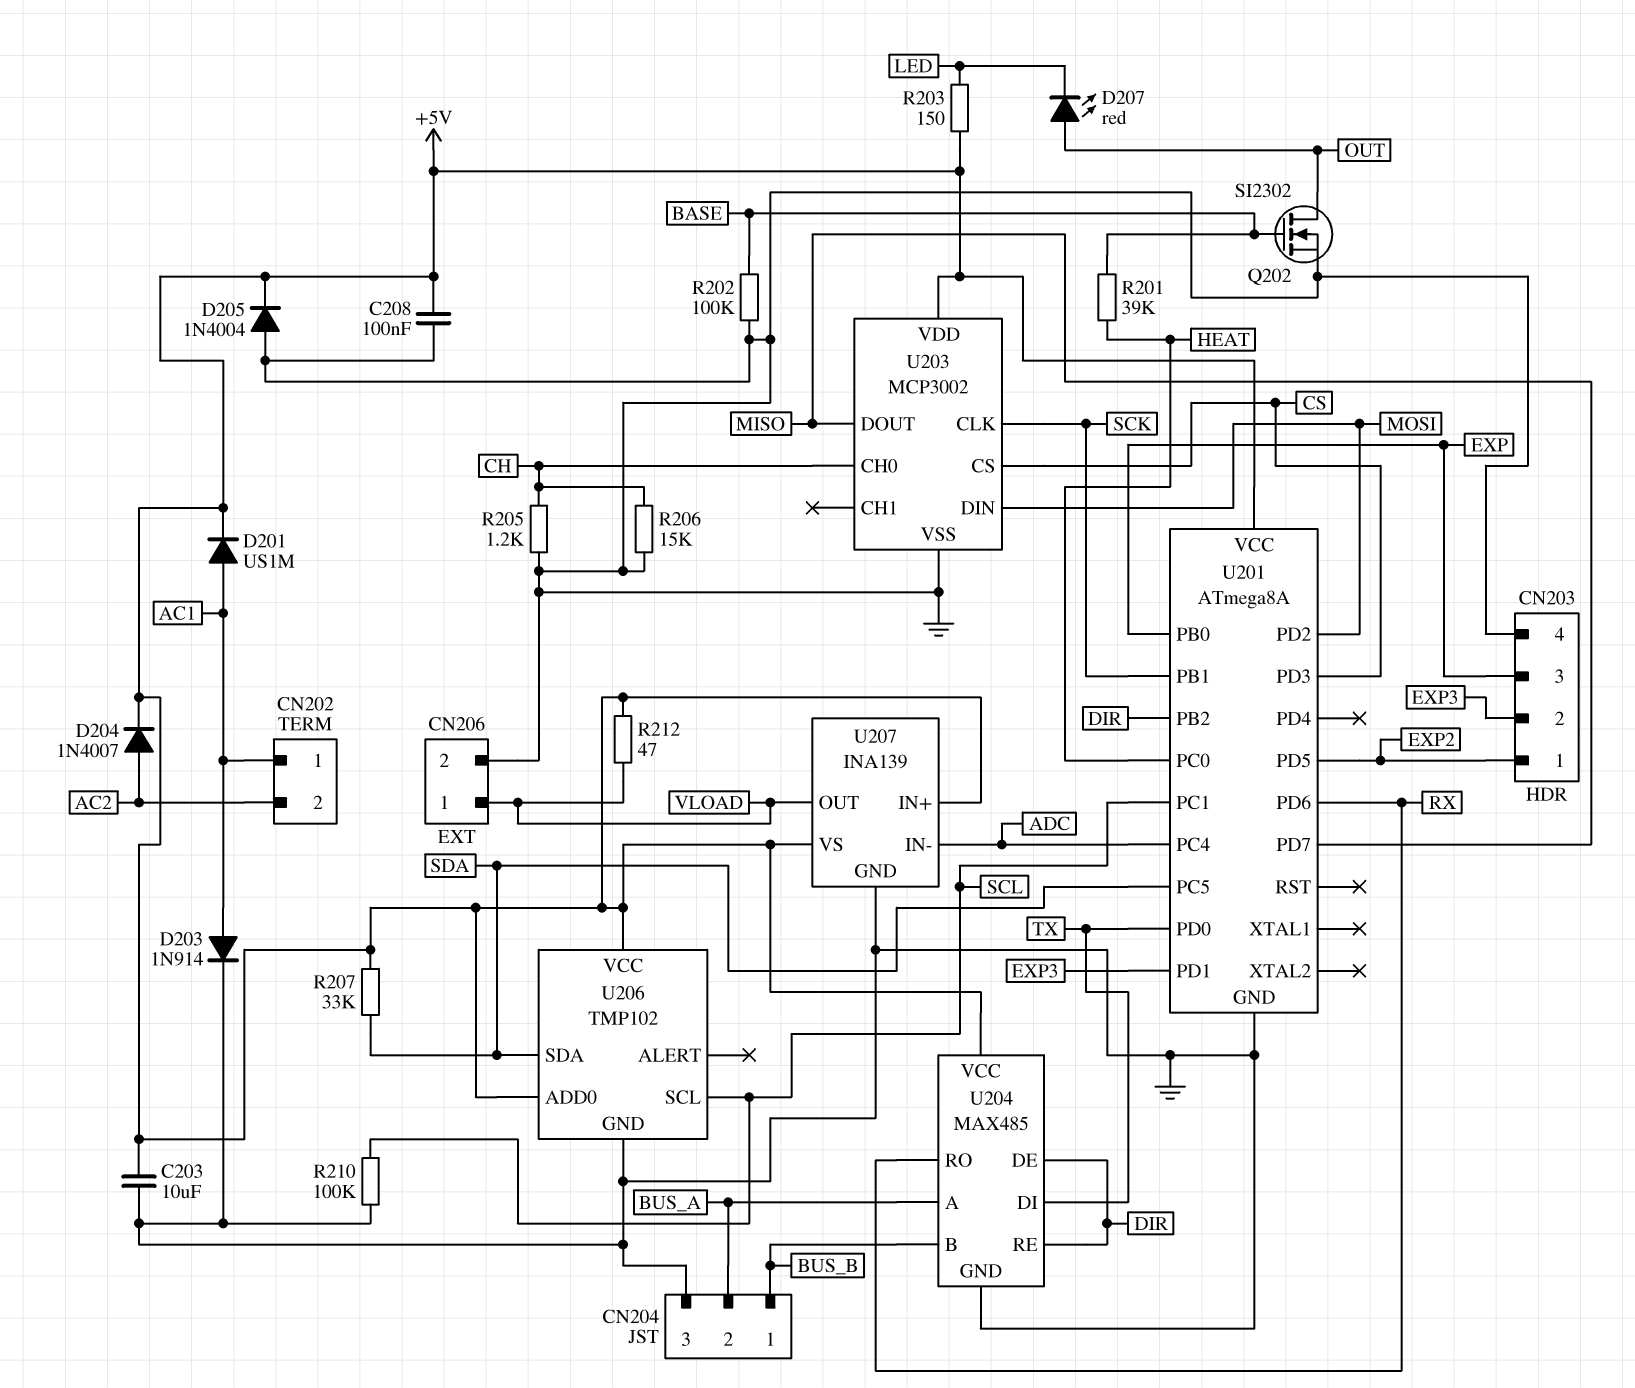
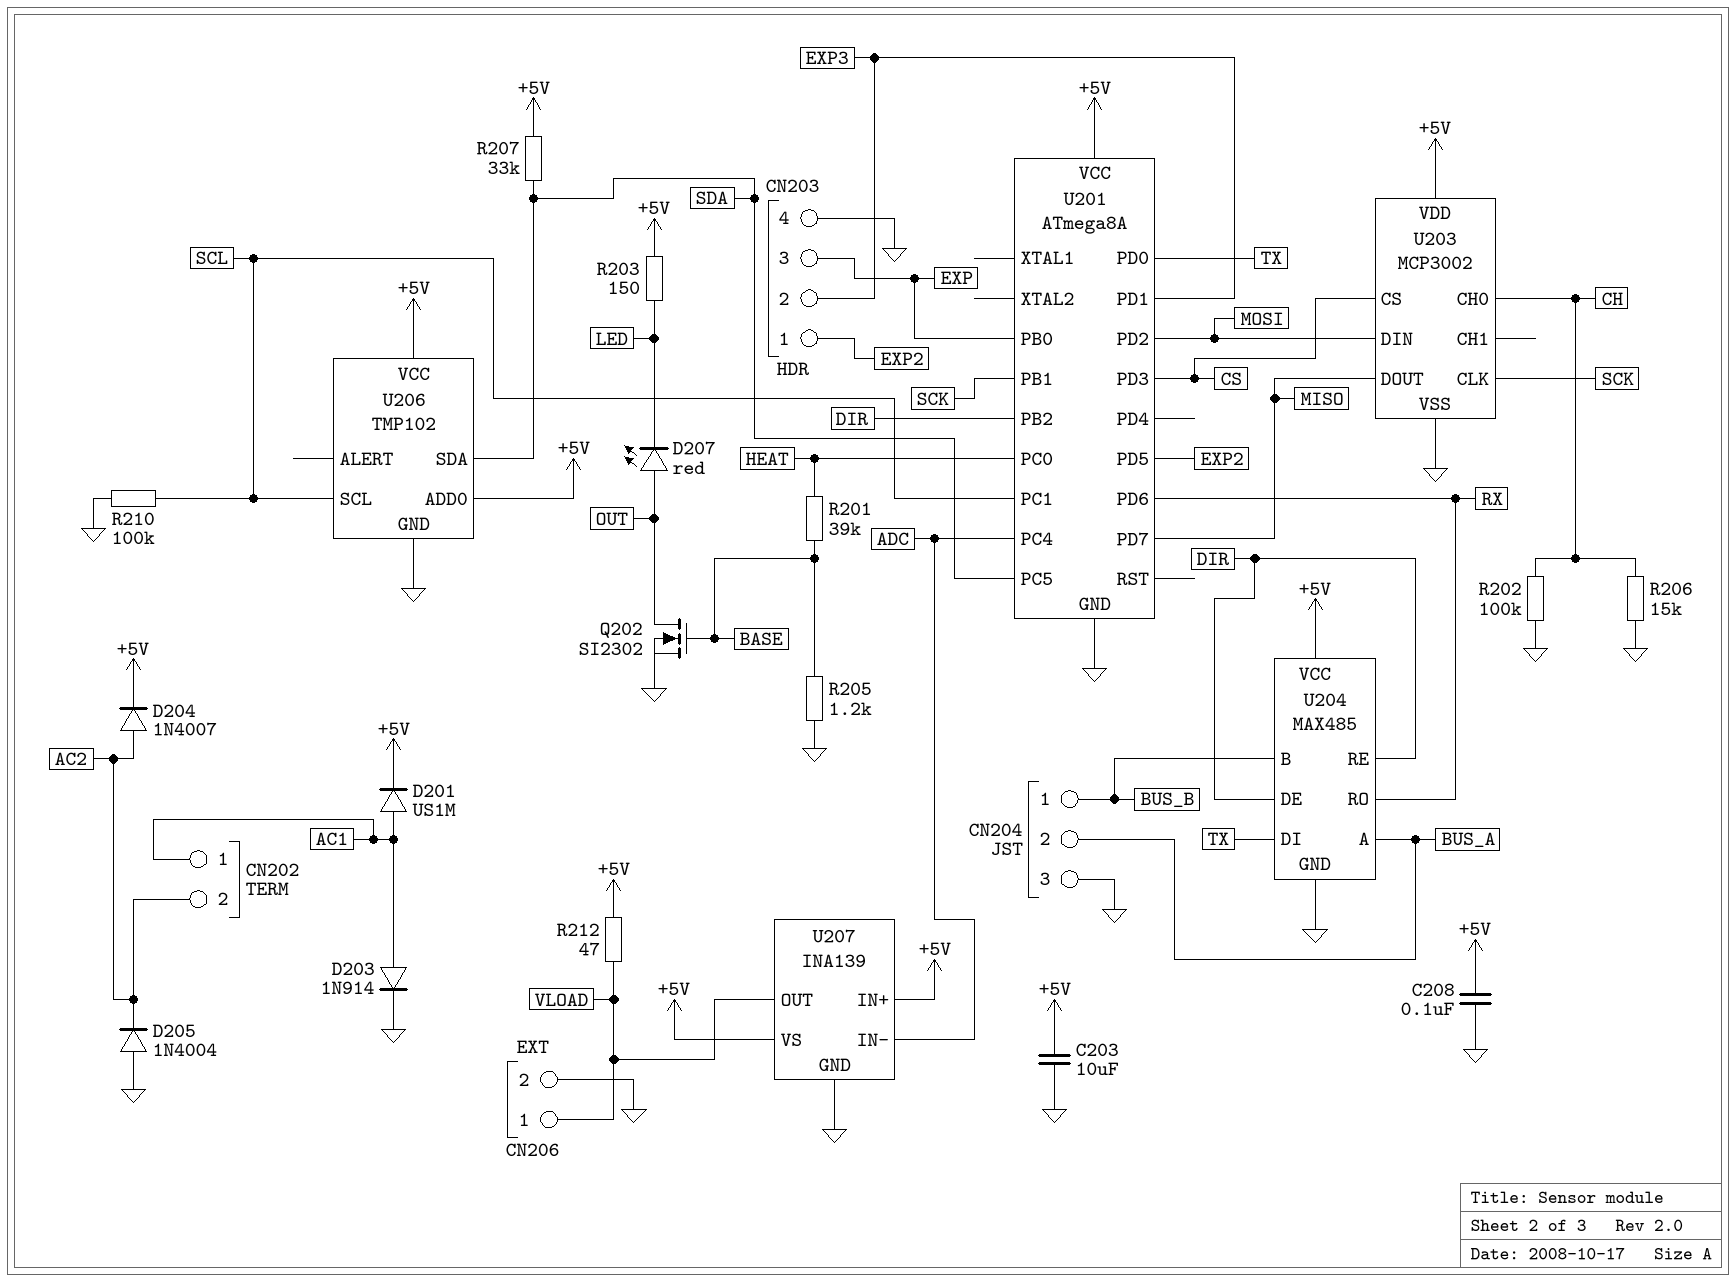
D205: diode 1N4004 (A GND, K +5V) -> diode 1N4004 (A GND, K AC2)
R202: 100k (BASE, GND) -> 100k (CH, GND)
R205: 1.2k (CH, GND) -> 1.2k (BASE, GND)

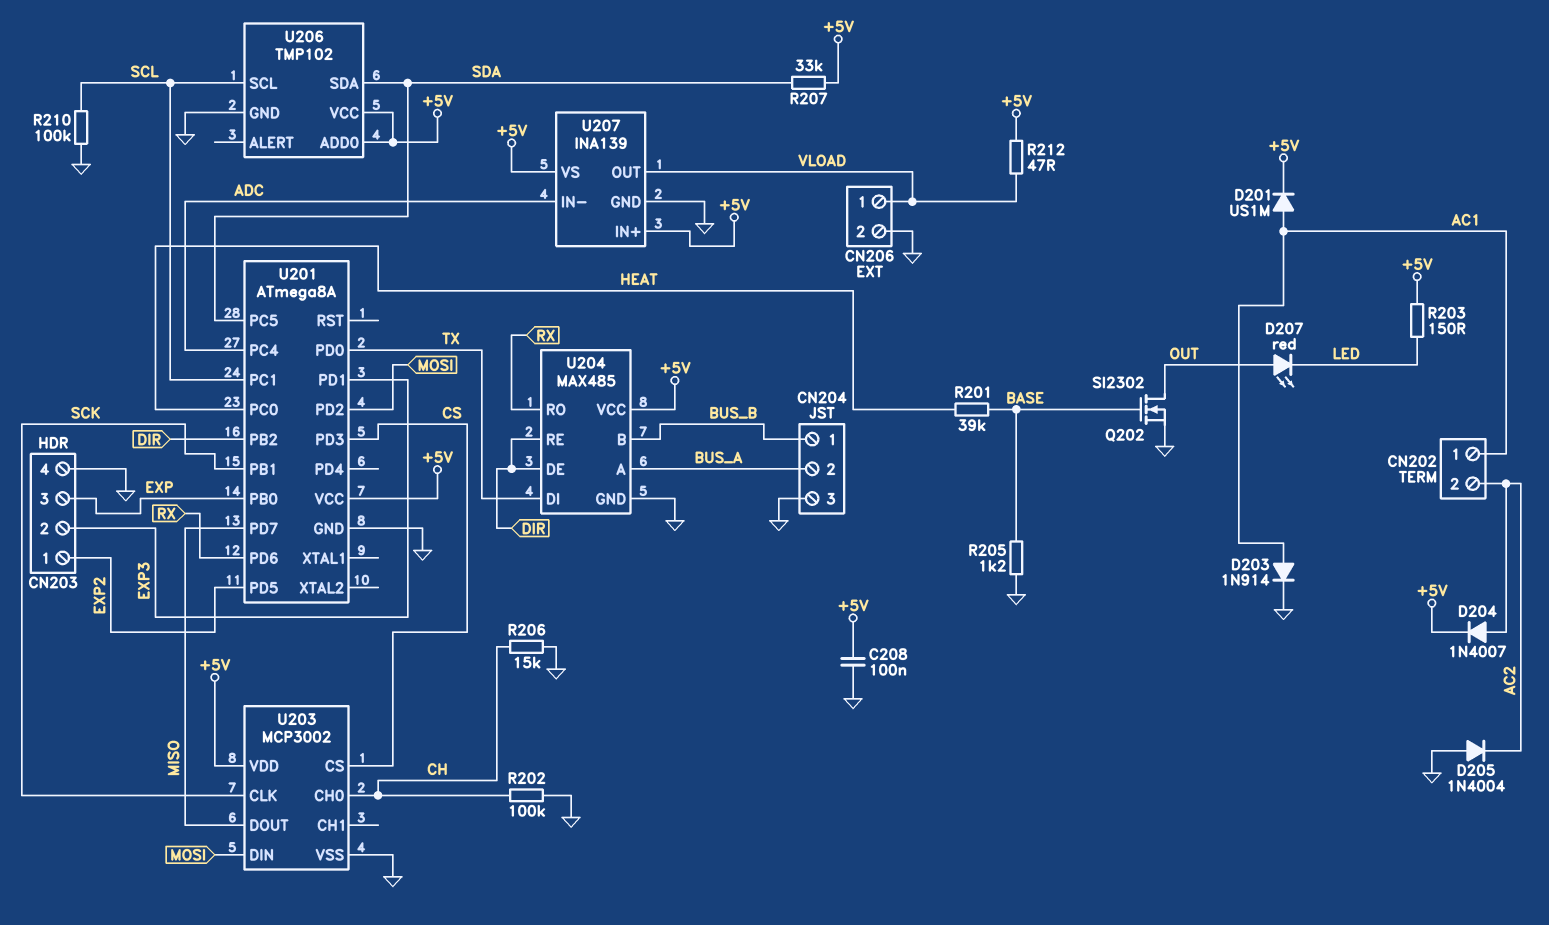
C203: 10uF (+5V, GND) -> none

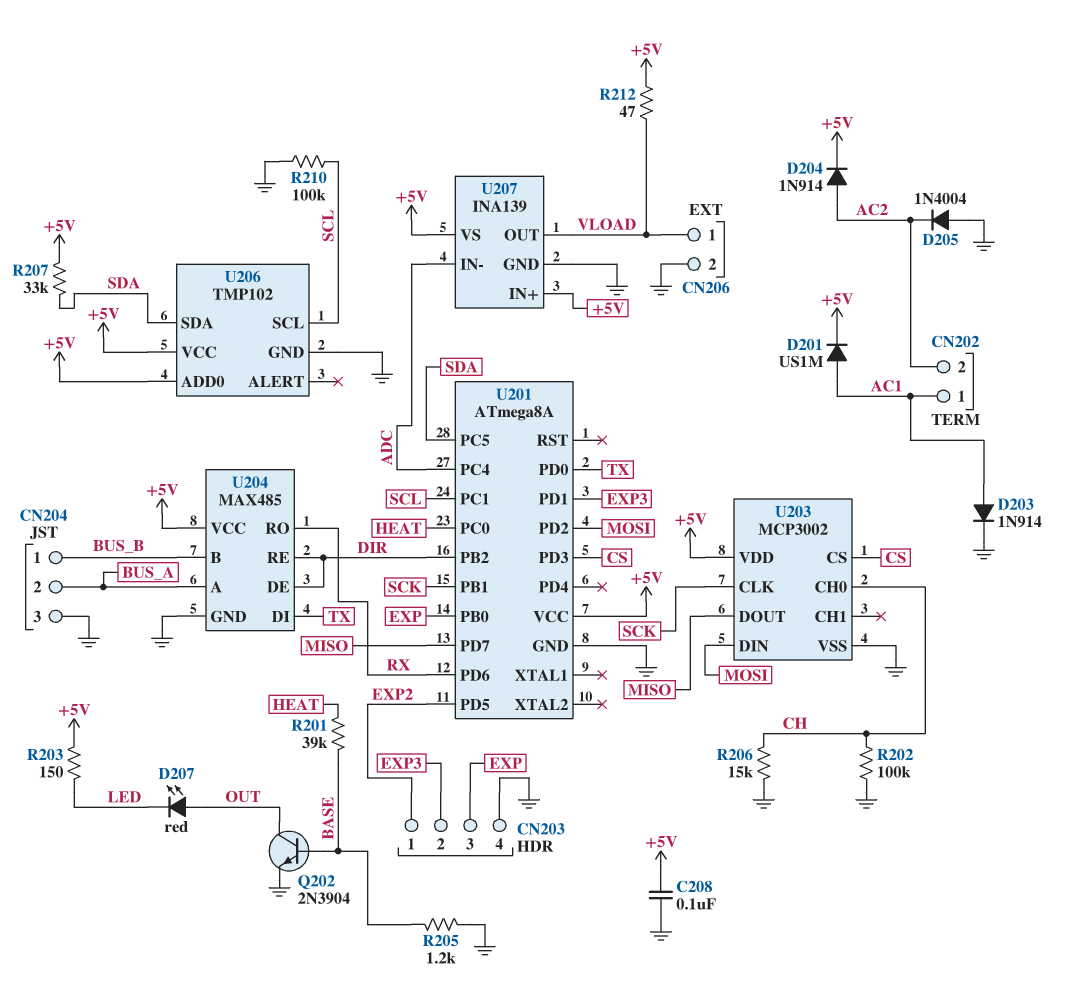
D204: diode 1N4007 (A AC2, K +5V) -> diode 1N914 (A AC2, K +5V)
Q202: NMOS SI2302 (G BASE, D OUT, S GND) -> NPN 2N3904 (B BASE, C OUT, E GND)

